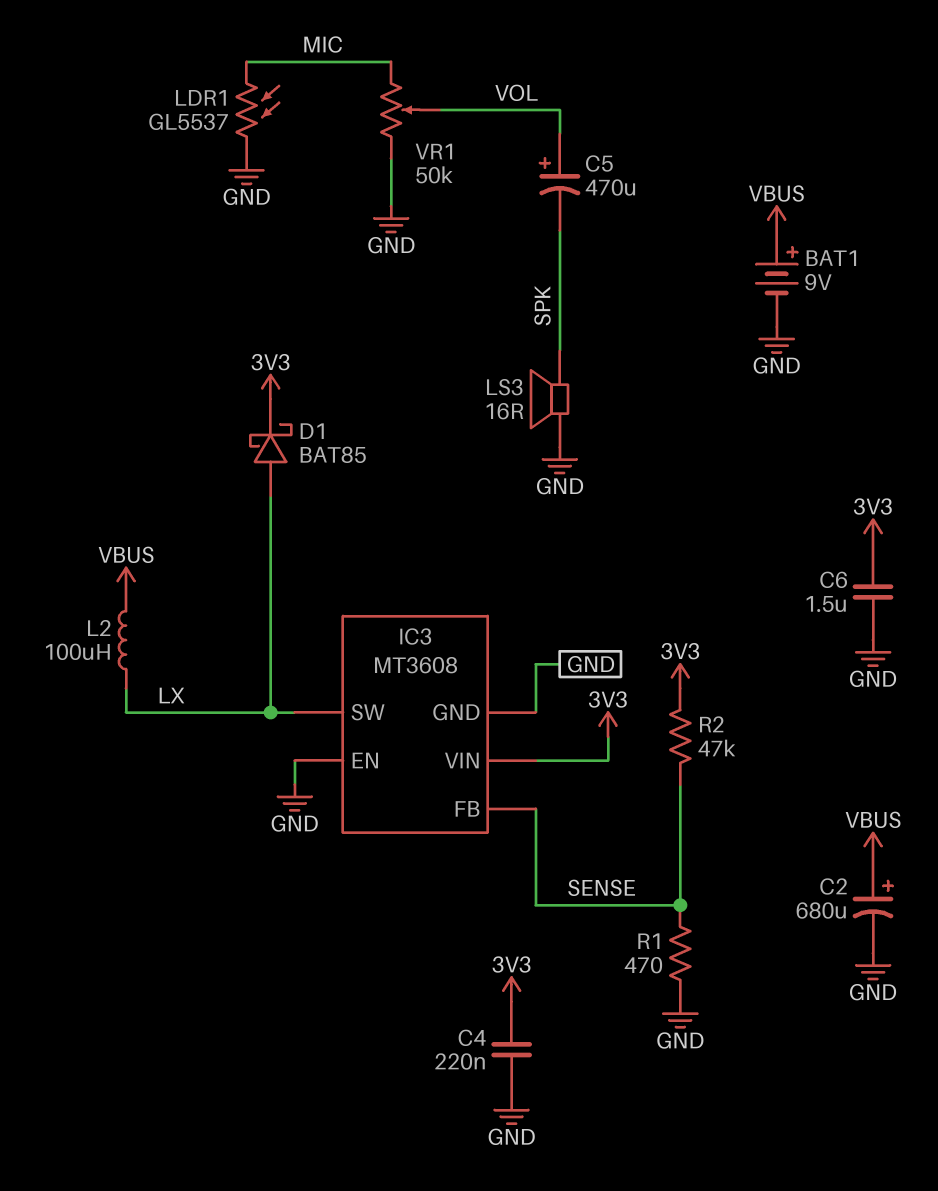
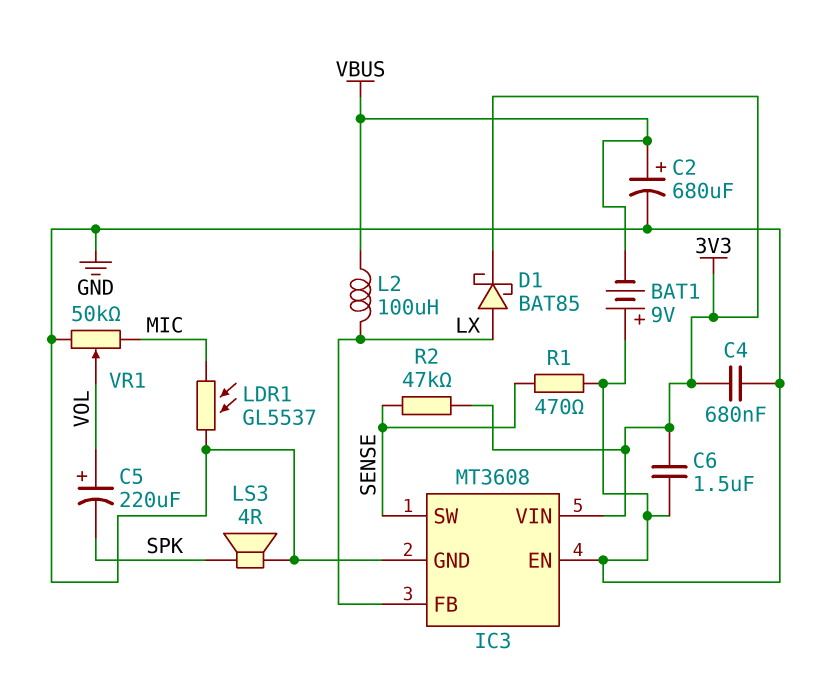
BAT1: 9V (plus VBUS, minus GND) -> 9V (plus GND, minus VBUS)
C4: 220nF (3V3, GND) -> 680nF (3V3, GND)
C5: 470uF (plus VOL, minus SPK) -> 220uF (plus VOL, minus SPK)
IC3 pin FB: SENSE -> LX
IC3 pin SW: LX -> SENSE
LS3: speaker 16R (GND, SPK) -> speaker 4R (GND, SPK)

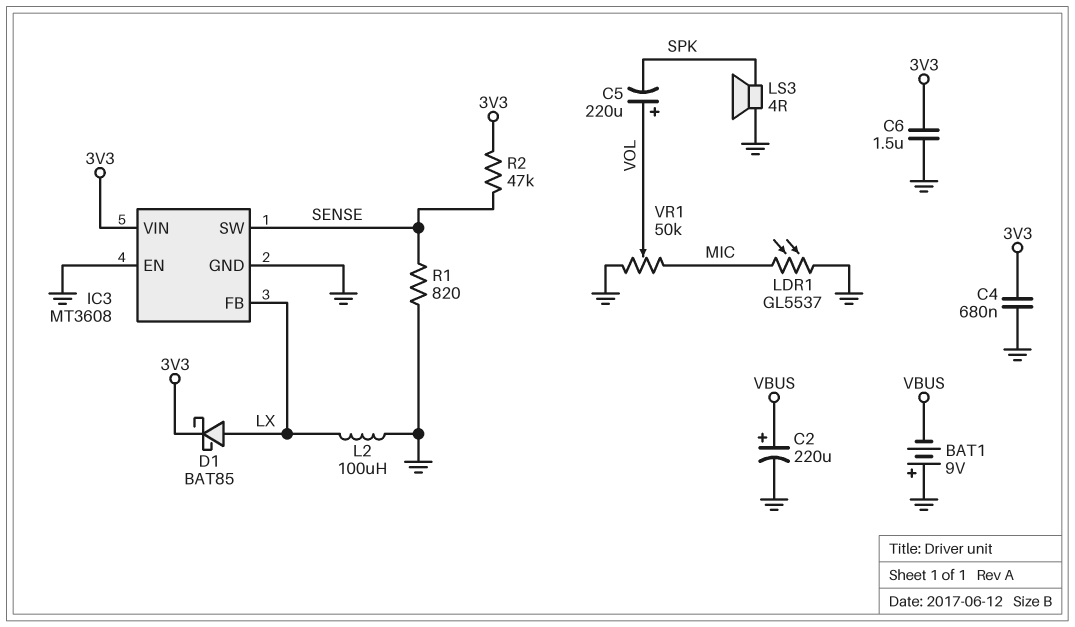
C2: 680uF (plus VBUS, minus GND) -> 220uF (plus VBUS, minus GND)
L2: 100uH (LX, VBUS) -> 100uH (GND, LX)
R1: 470 (GND, SENSE) -> 820 (GND, SENSE)

